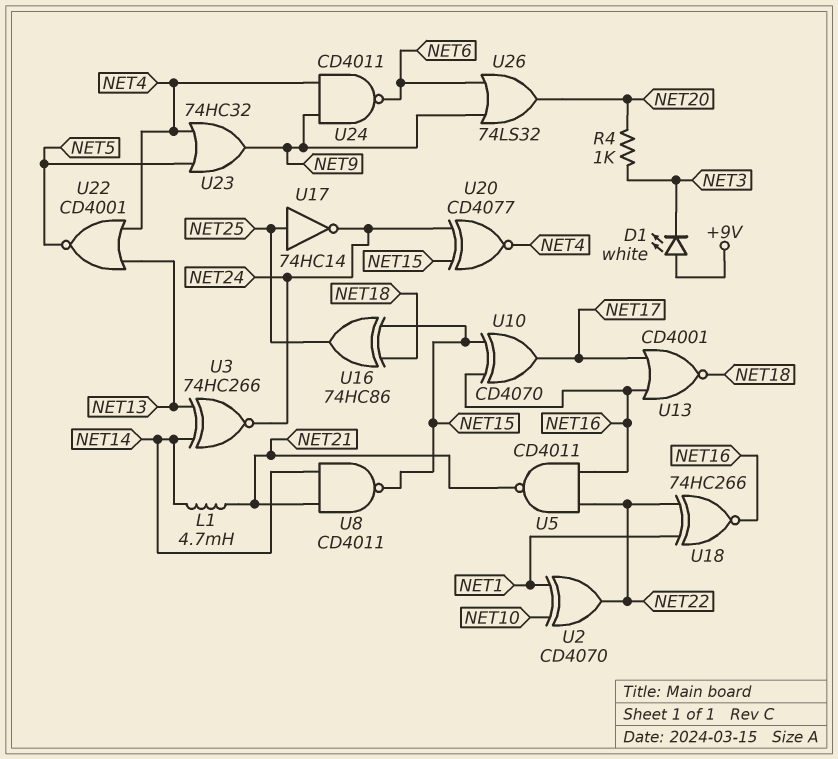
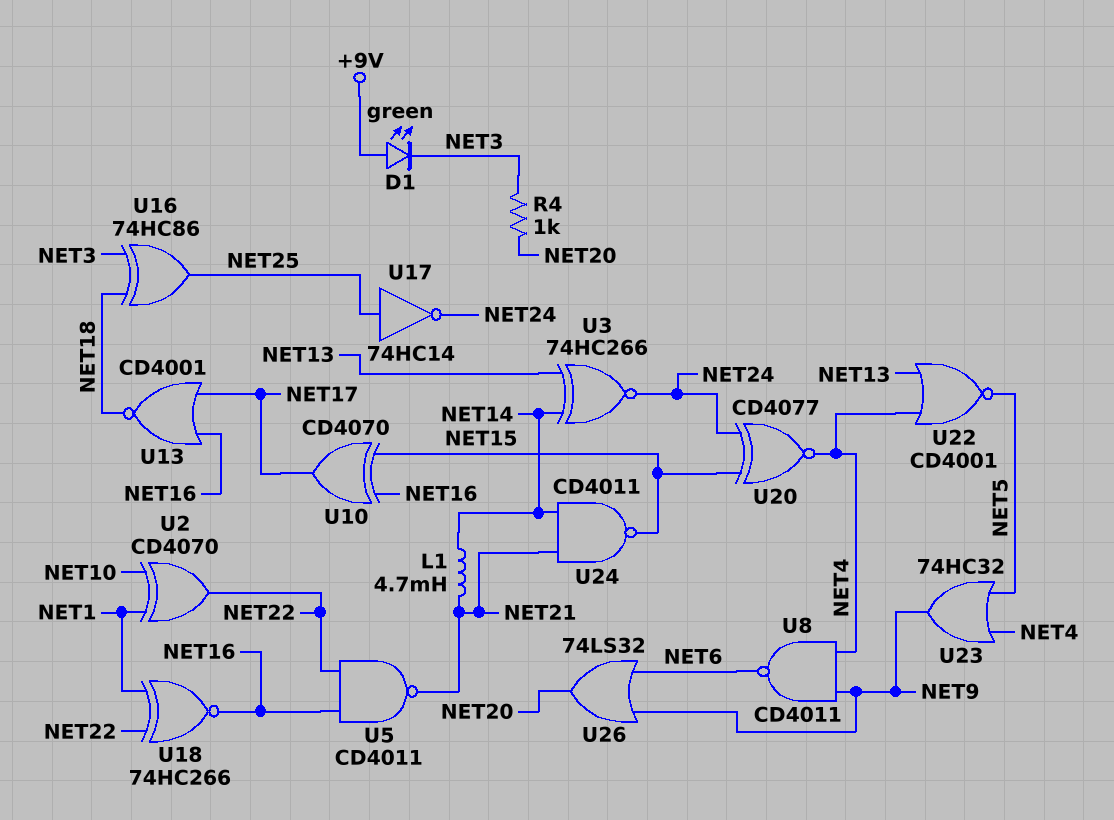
D1: LED white (A +9V, K NET3) -> LED green (A +9V, K NET3)
U8: NAND CD4011 (in NET14, in NET21, out NET15) -> NAND CD4011 (in NET4, in NET9, out NET6)
U16: XOR 74HC86 (in NET15, in NET18, out NET25) -> XOR 74HC86 (in NET3, in NET18, out NET25)
U24: NAND CD4011 (in NET4, in NET9, out NET6) -> NAND CD4011 (in NET14, in NET21, out NET15)

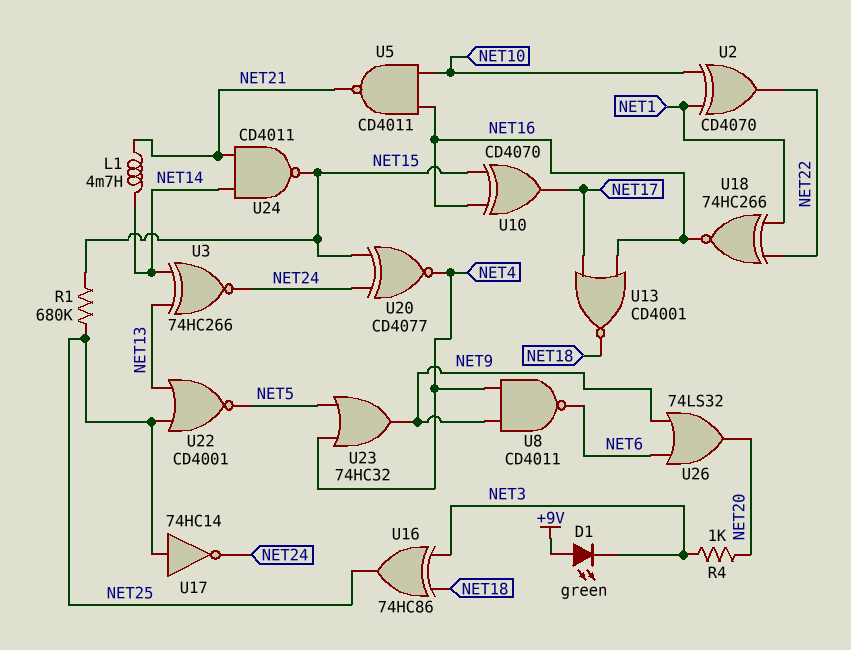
R1: none -> 680k (NET15, NET25)
U5: NAND CD4011 (in NET16, in NET22, out NET21) -> NAND CD4011 (in NET10, in NET16, out NET21)
U22: NOR CD4001 (in NET4, in NET13, out NET5) -> NOR CD4001 (in NET13, in NET25, out NET5)

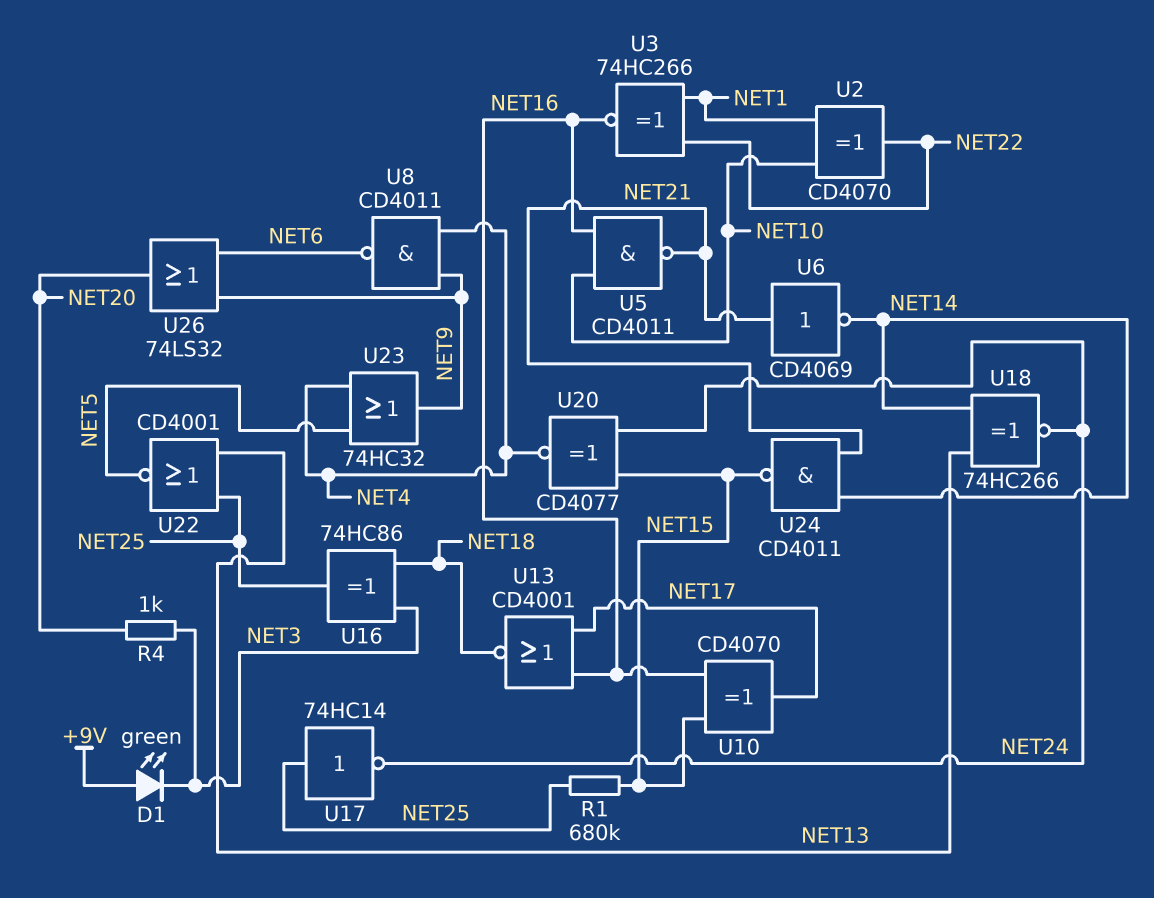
L1: 4.7mH (NET14, NET21) -> none
U3: XNOR 74HC266 (in NET13, in NET14, out NET24) -> XNOR 74HC266 (in NET1, in NET22, out NET16)
U6: none -> NOT CD4069 (in NET21, out NET14)
U18: XNOR 74HC266 (in NET1, in NET22, out NET16) -> XNOR 74HC266 (in NET13, in NET14, out NET24)

